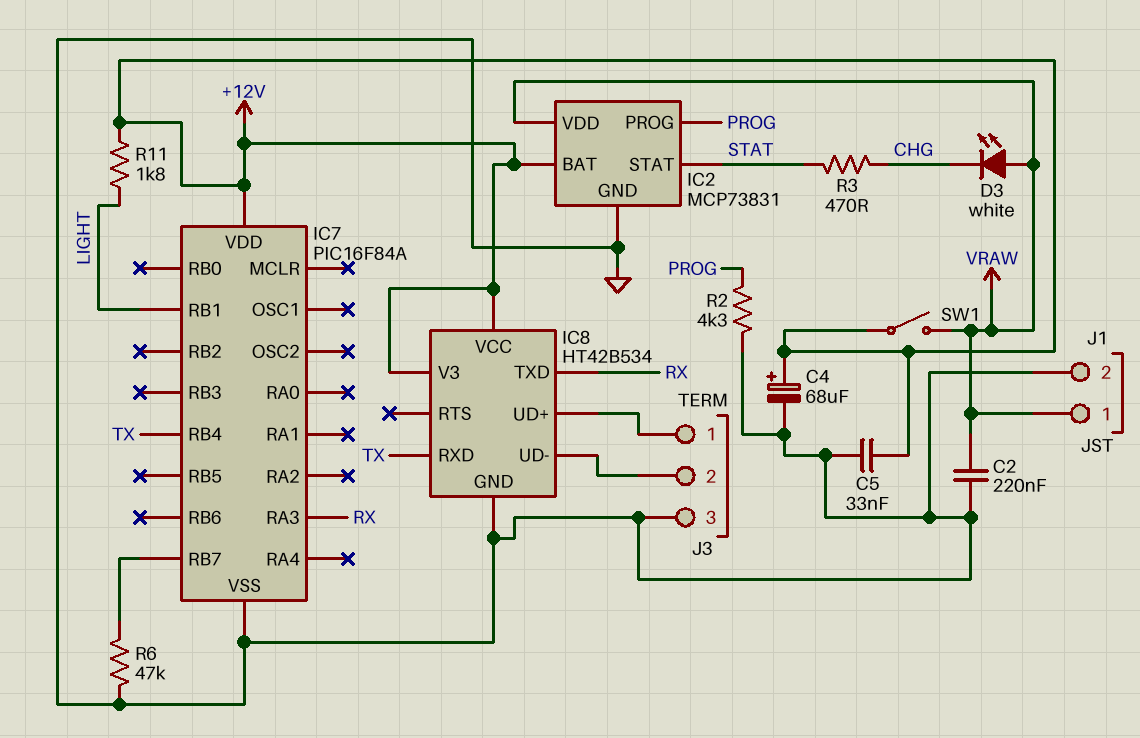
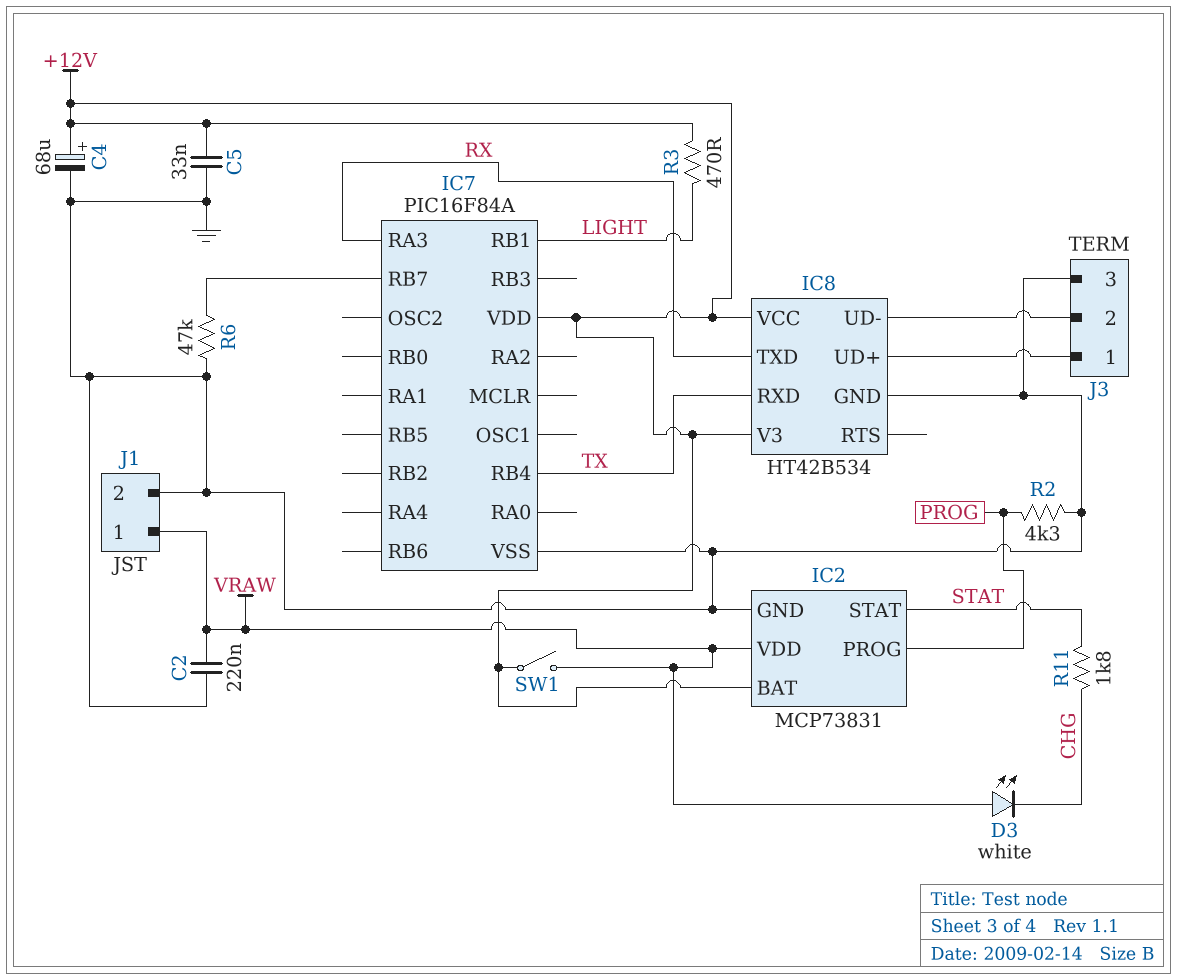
R3: 470 (CHG, STAT) -> 470 (+12V, LIGHT)
R11: 1.8k (+12V, LIGHT) -> 1.8k (CHG, STAT)

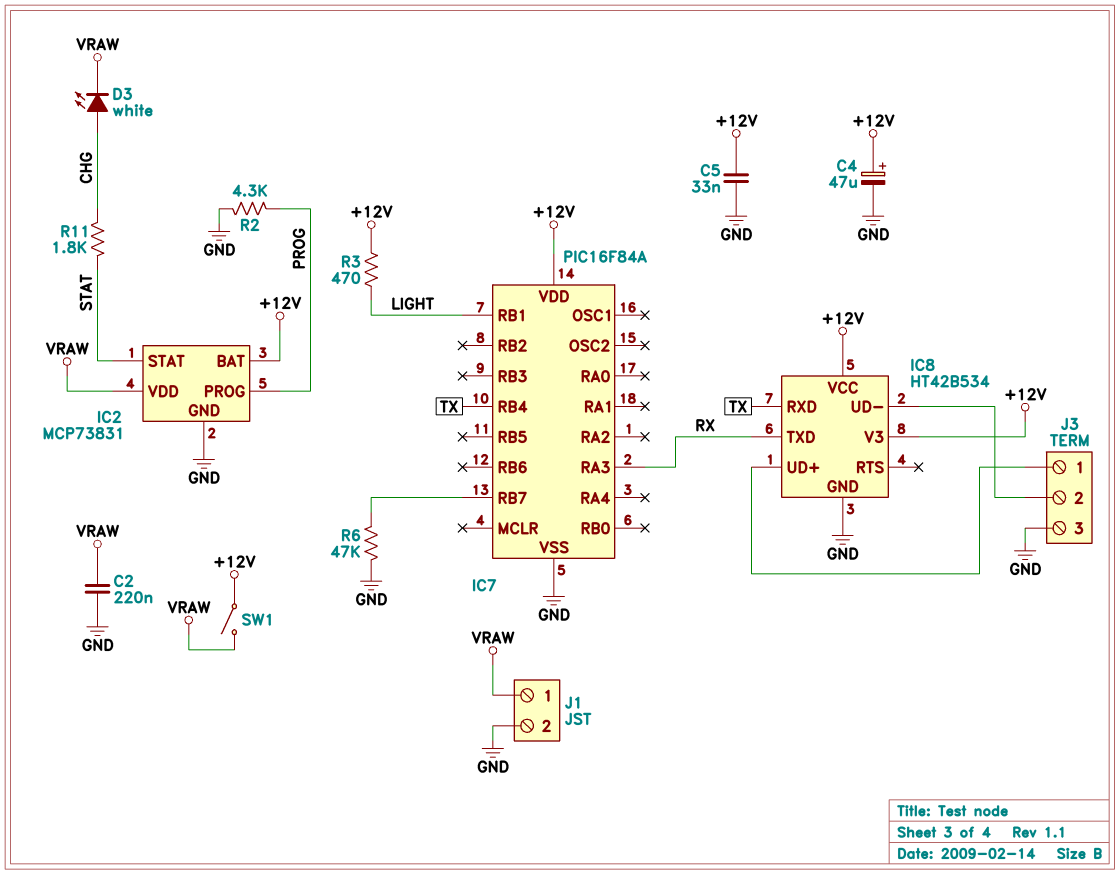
C4: 68uF (plus +12V, minus GND) -> 47uF (plus +12V, minus GND)
D3: LED white (A VRAW, K CHG) -> LED white (A CHG, K VRAW)

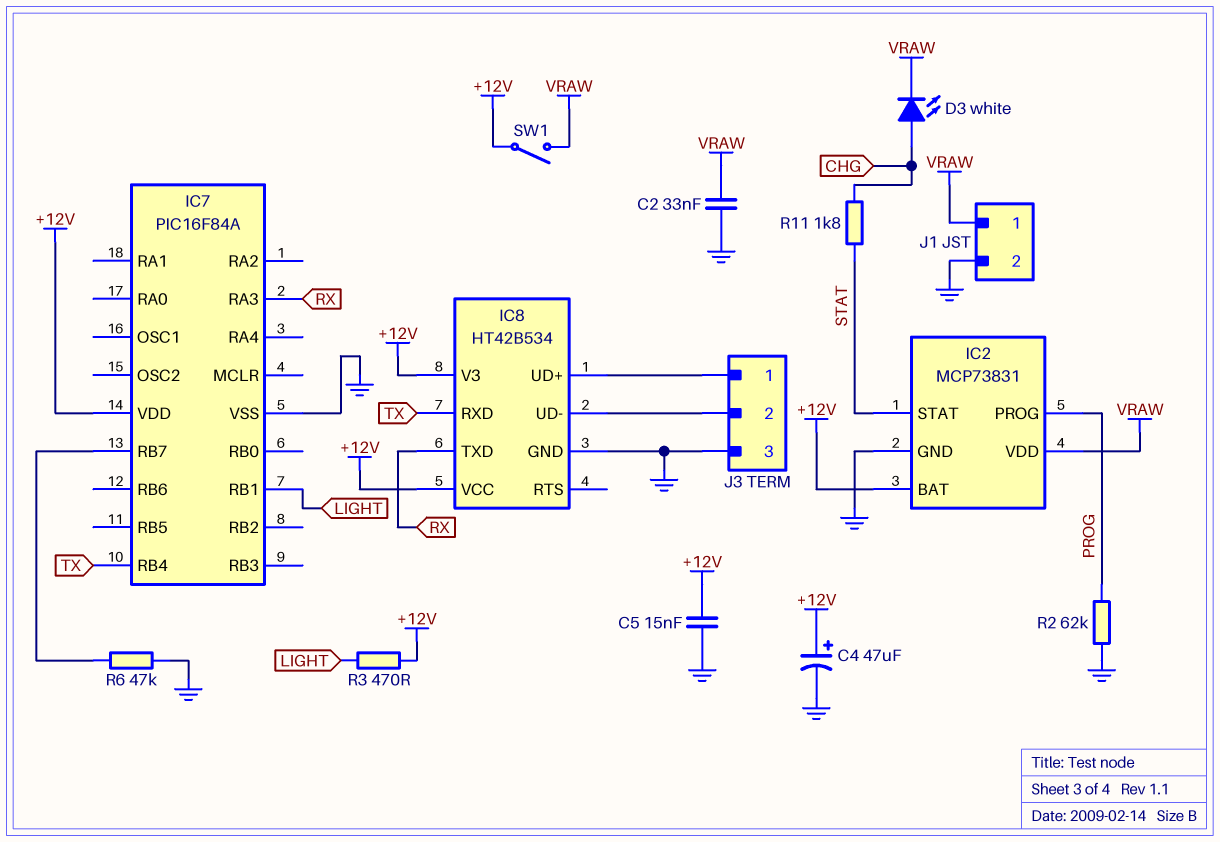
C2: 220nF (GND, VRAW) -> 33nF (GND, VRAW)
C5: 33nF (+12V, GND) -> 15nF (+12V, GND)
R2: 4.3k (GND, PROG) -> 62k (GND, PROG)

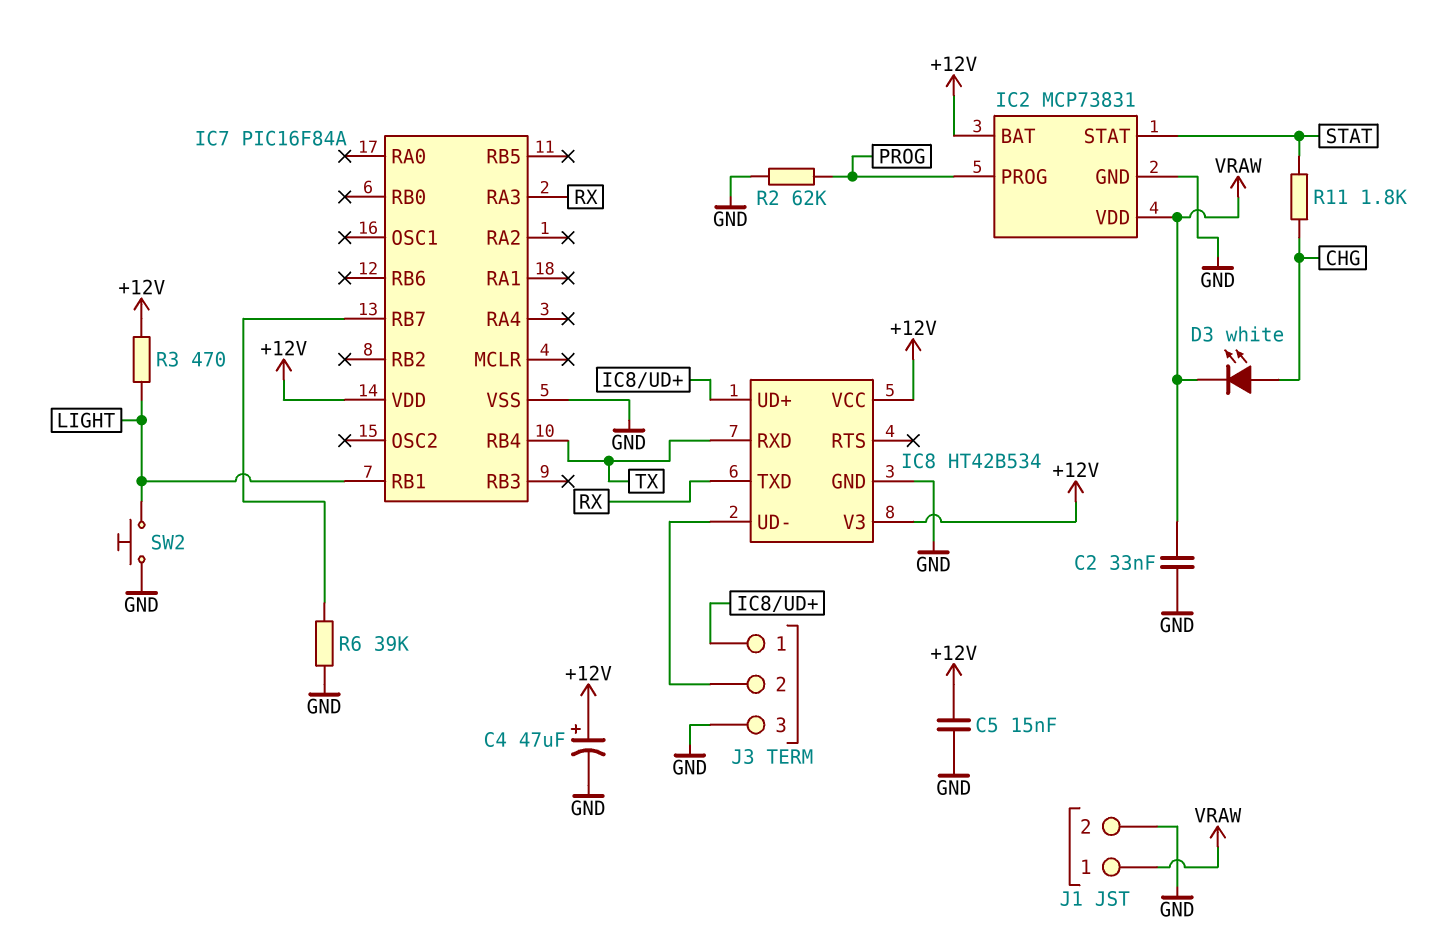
R6: 47k (GND, IC7/RB7) -> 39k (GND, IC7/RB7)
SW1: switch (+12V, VRAW) -> none
SW2: none -> button (GND, LIGHT)

